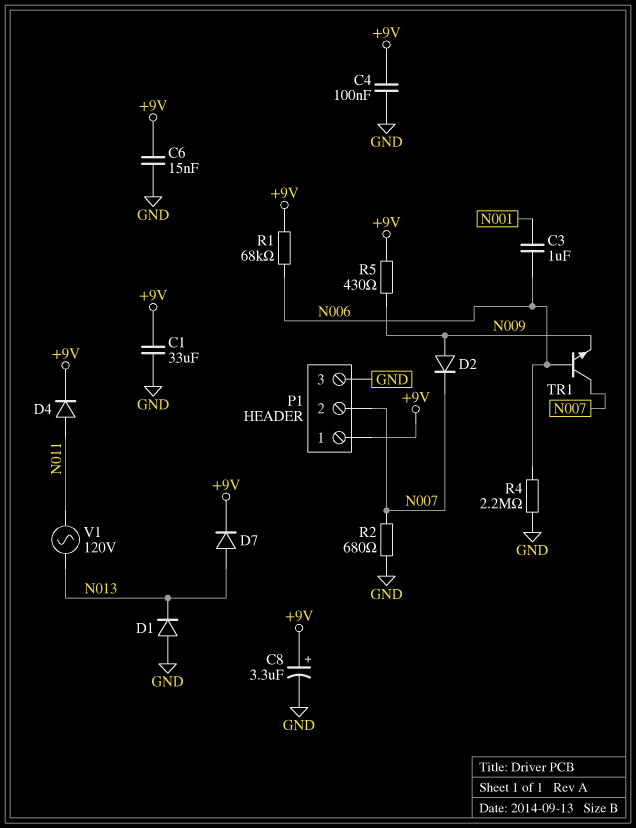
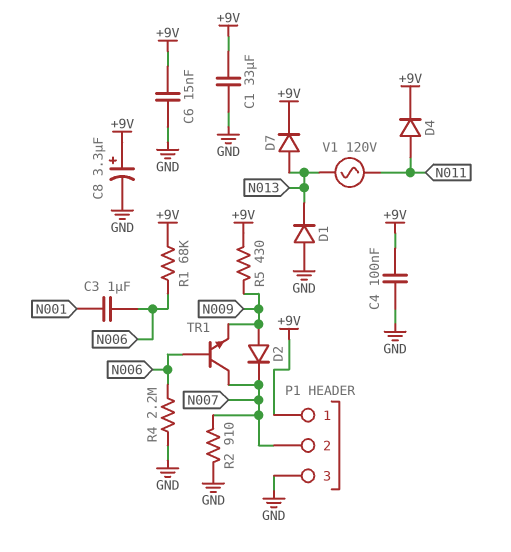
R2: 680 (GND, N007) -> 910 (GND, N007)

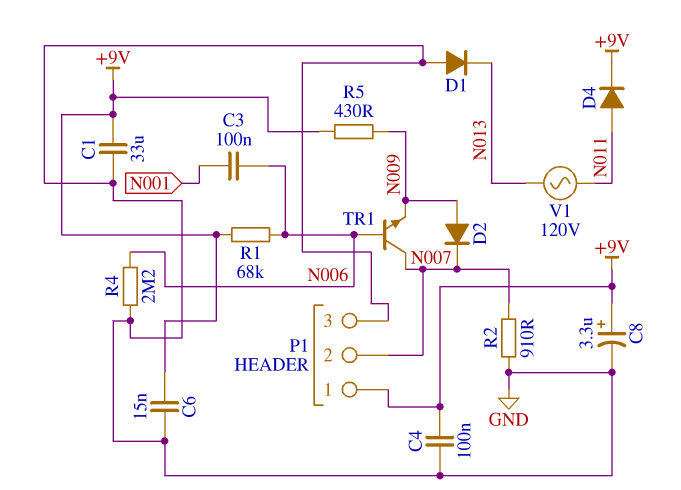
C3: 1uF (N001, N006) -> 100nF (N001, N006)
D7: diode (A N013, K +9V) -> none

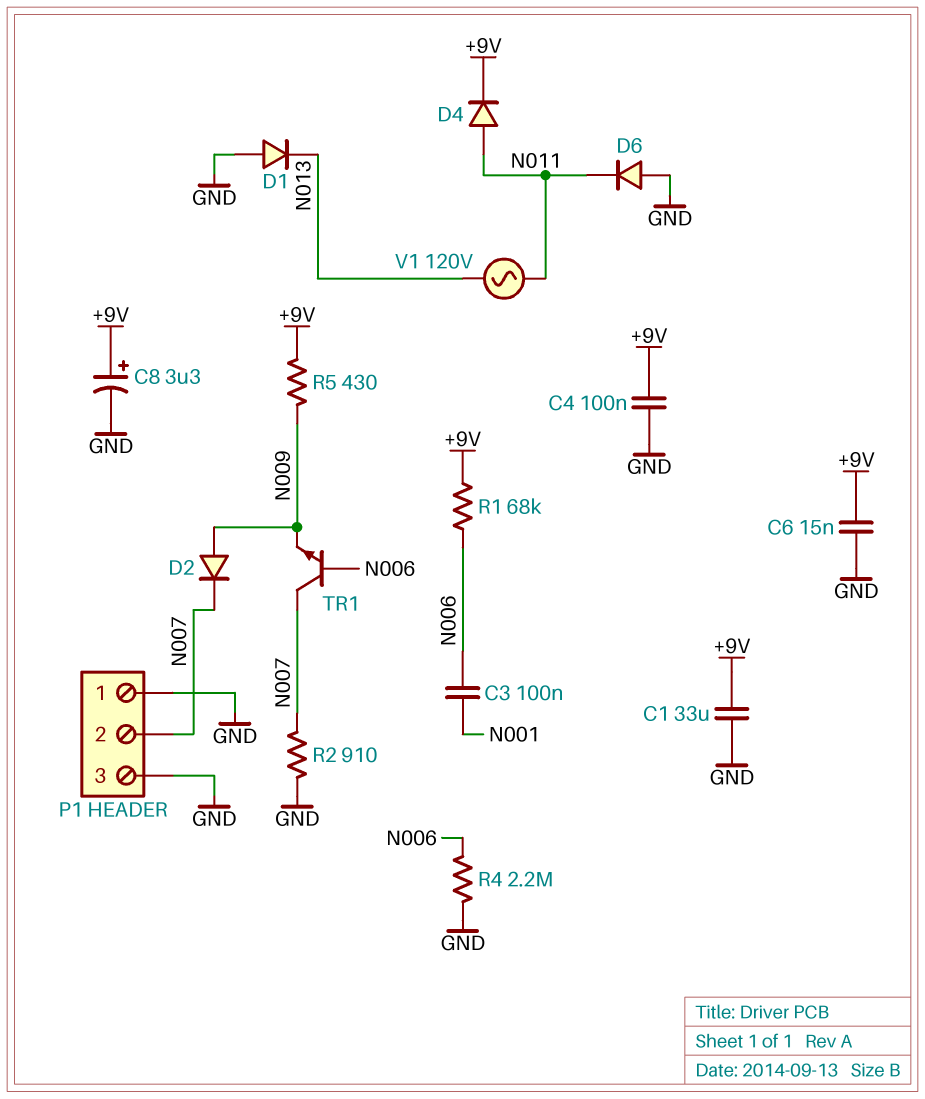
D6: none -> diode (A GND, K N011)
P1 pin 1: +9V -> GND

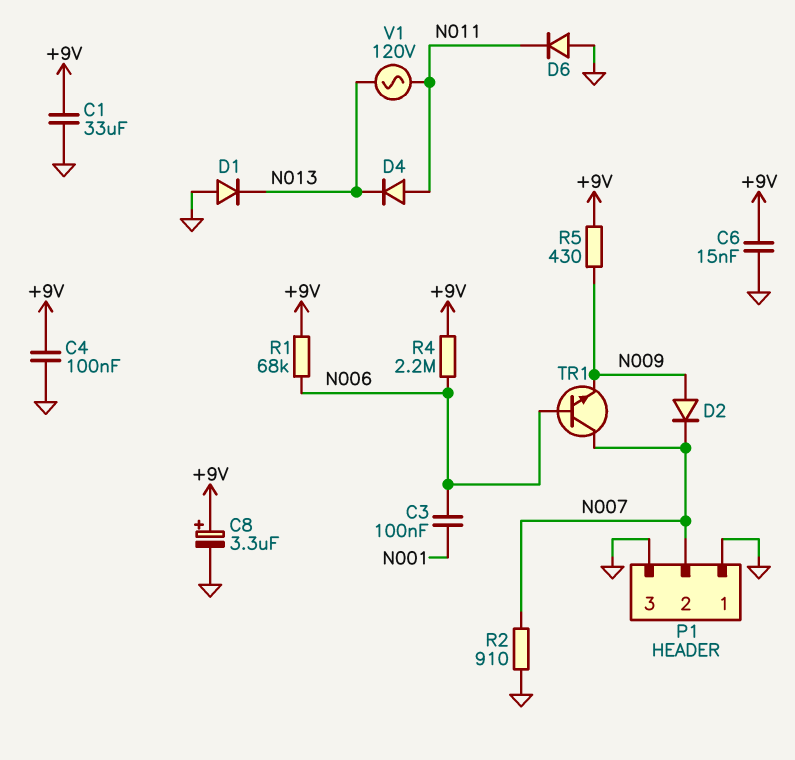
D4: diode (A N011, K +9V) -> diode (A N011, K N013)
R4: 2.2M (GND, N006) -> 2.2M (+9V, N006)

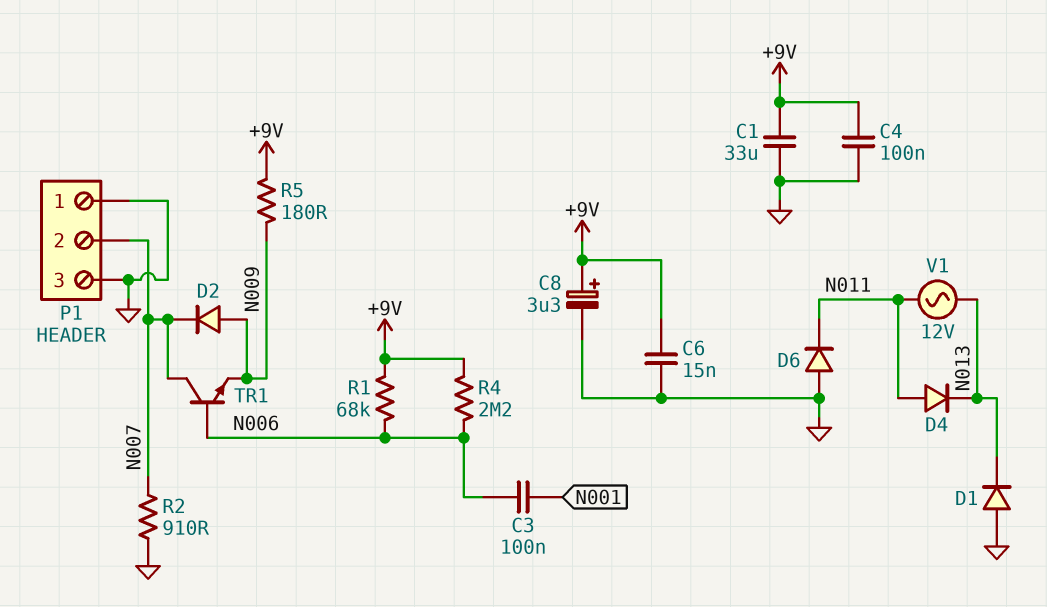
R5: 430 (+9V, N009) -> 180 (+9V, N009)
V1: AC 120V (N011, N013) -> AC 12V (N011, N013)

